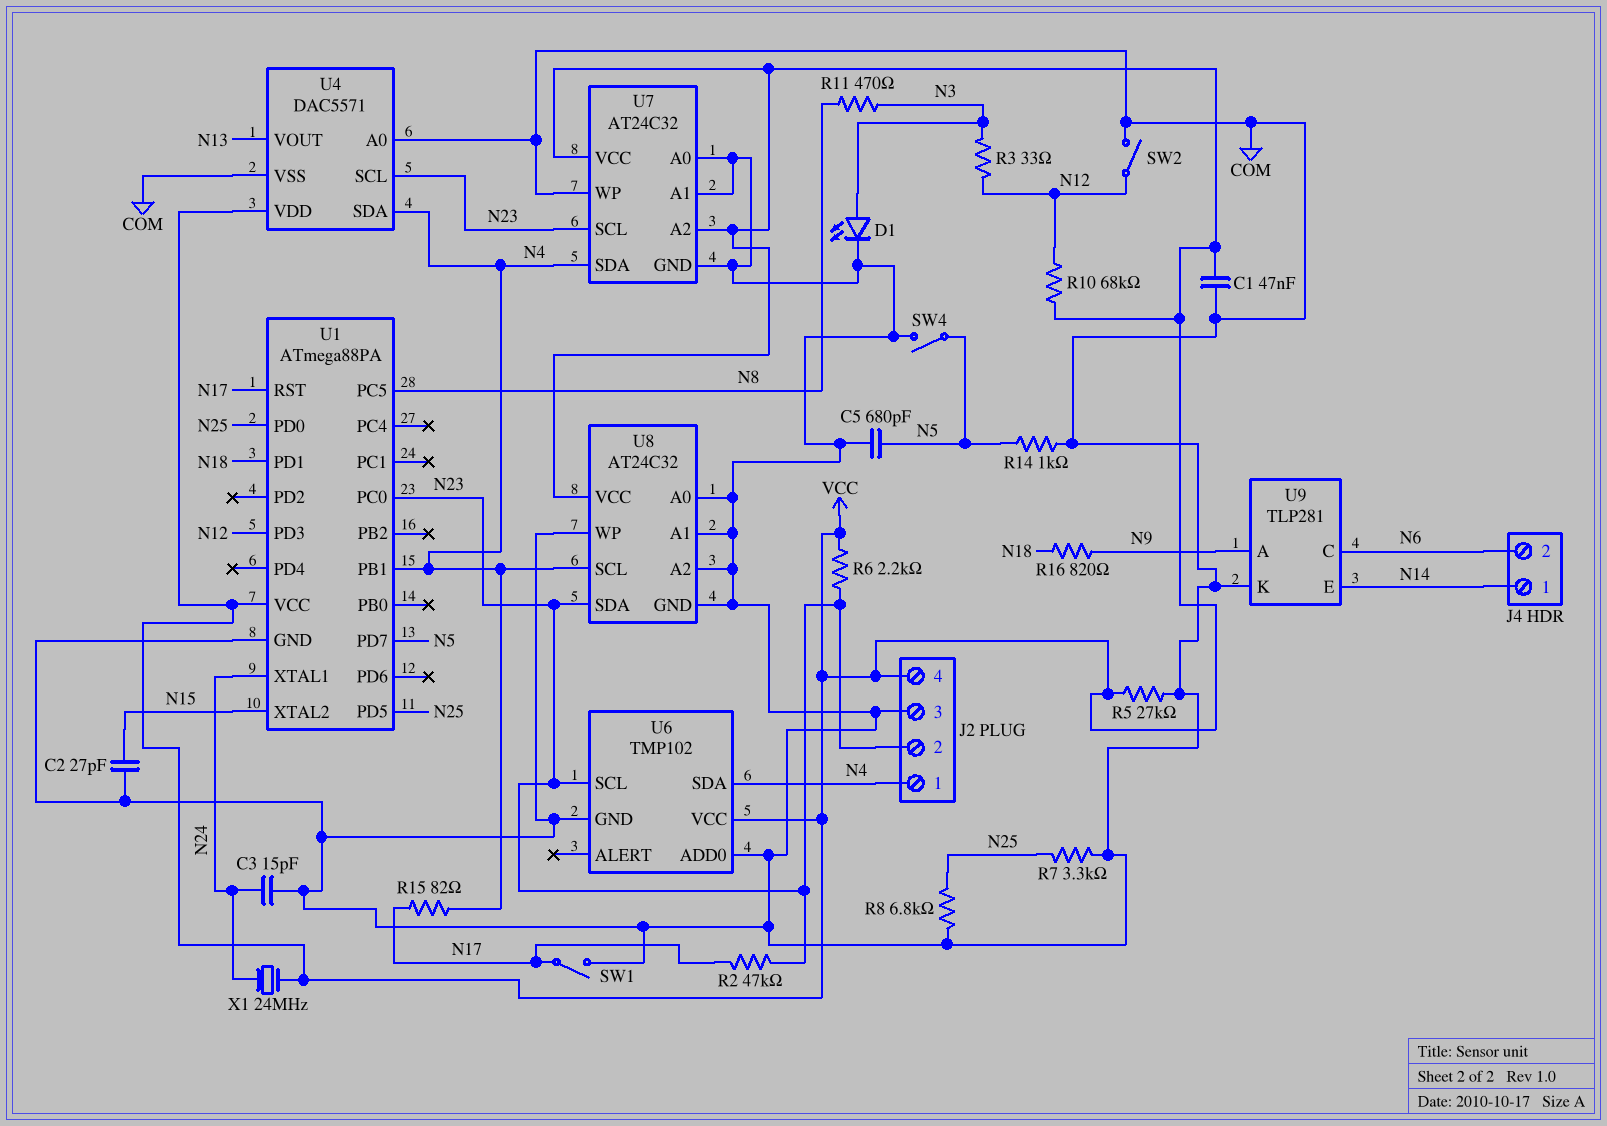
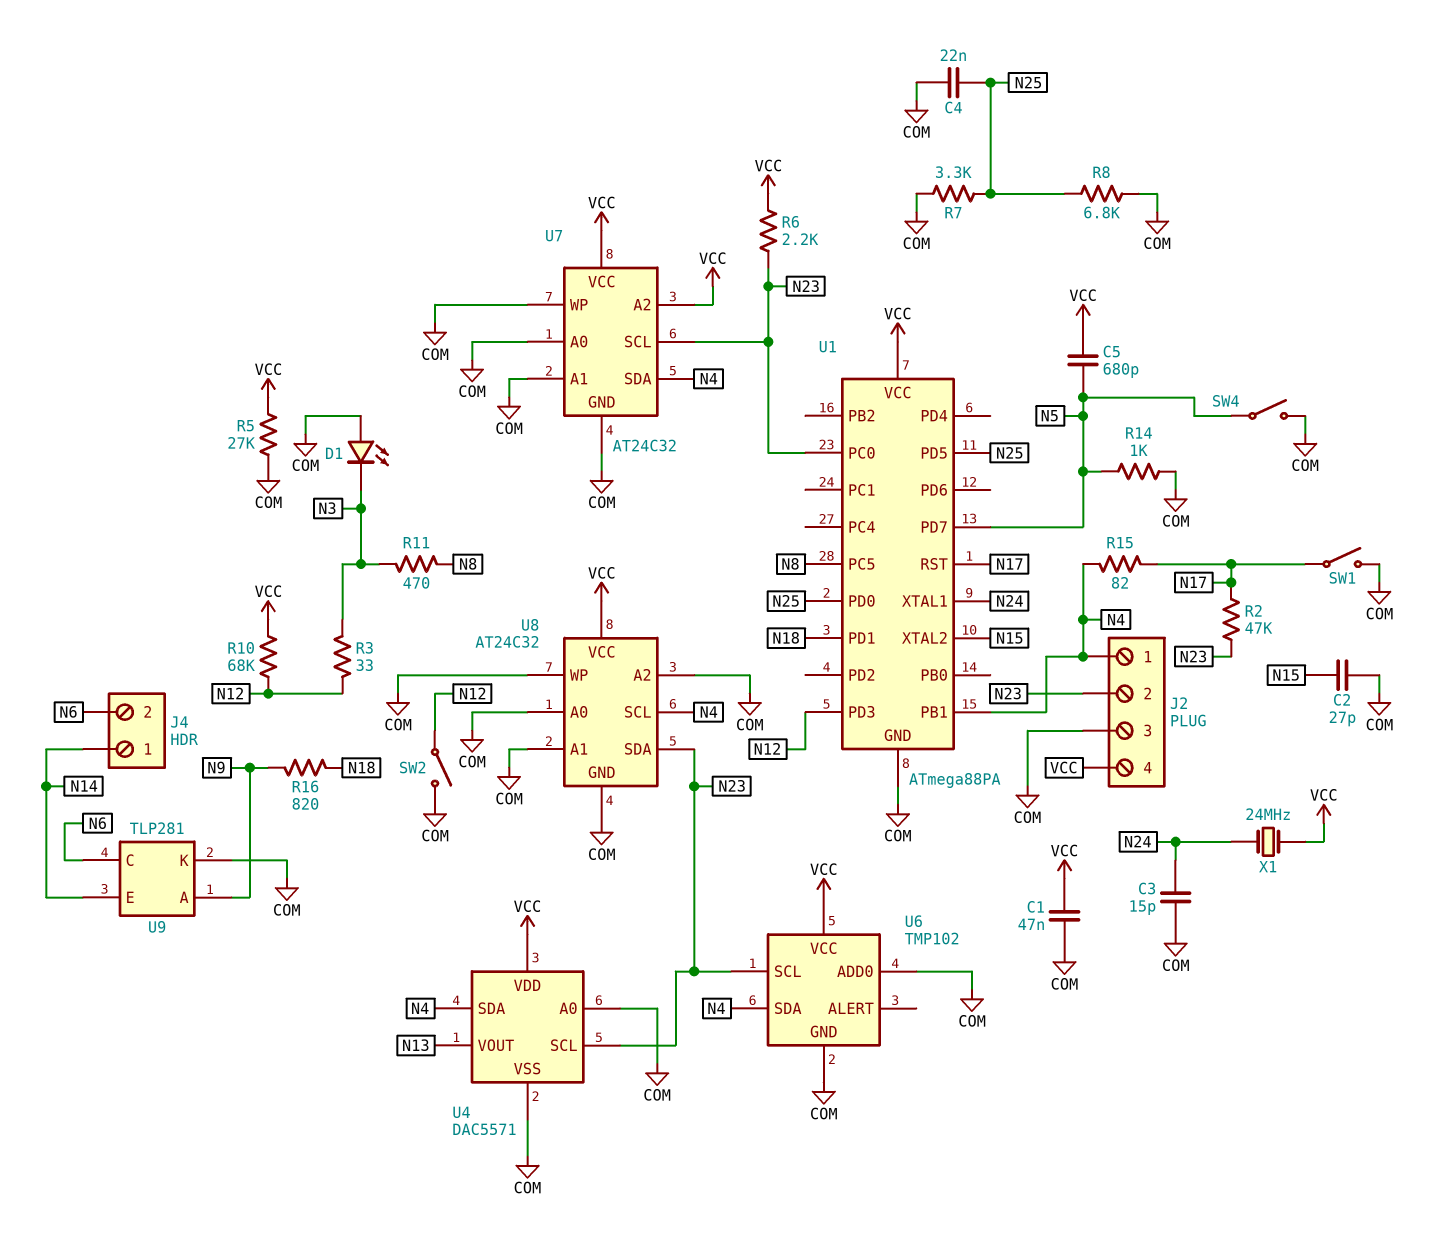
C4: none -> 22nF (COM, N25)
C5: 680pF (COM, N5) -> 680pF (N5, VCC)
D1: LED (A N3, K COM) -> LED (A COM, K N3)

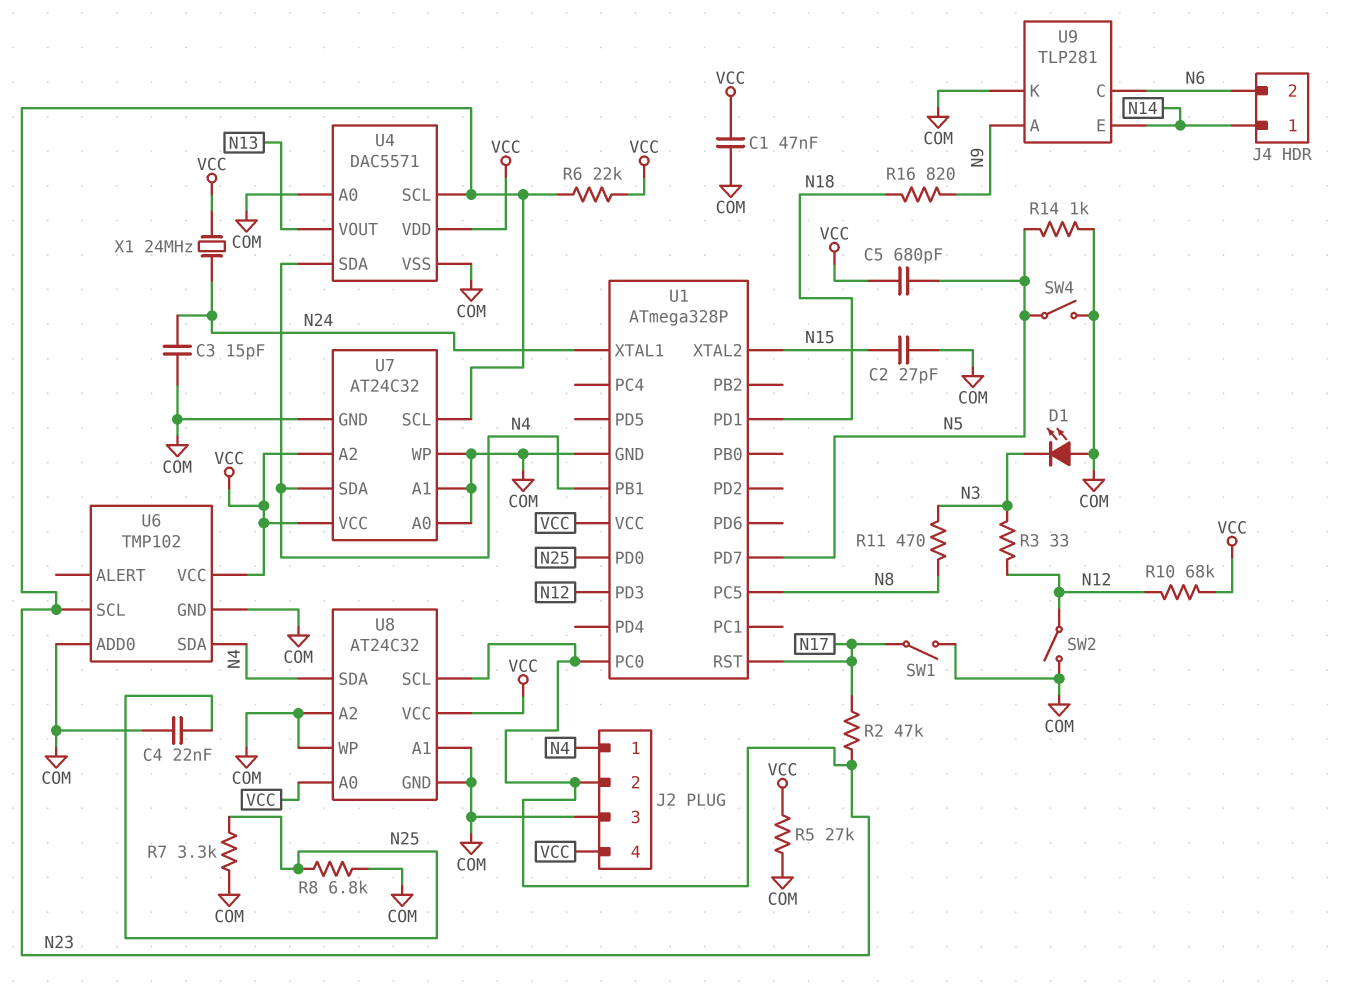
R6: 2.2k (N23, VCC) -> 22k (N23, VCC)
R15: 82 (N4, N17) -> none
U1: ATmega88PA -> ATmega328P
U1 pin PD5: N25 -> none
U8 pin A0: COM -> VCC
U8 pin SCL: N4 -> N23
U8 pin SDA: N23 -> N4

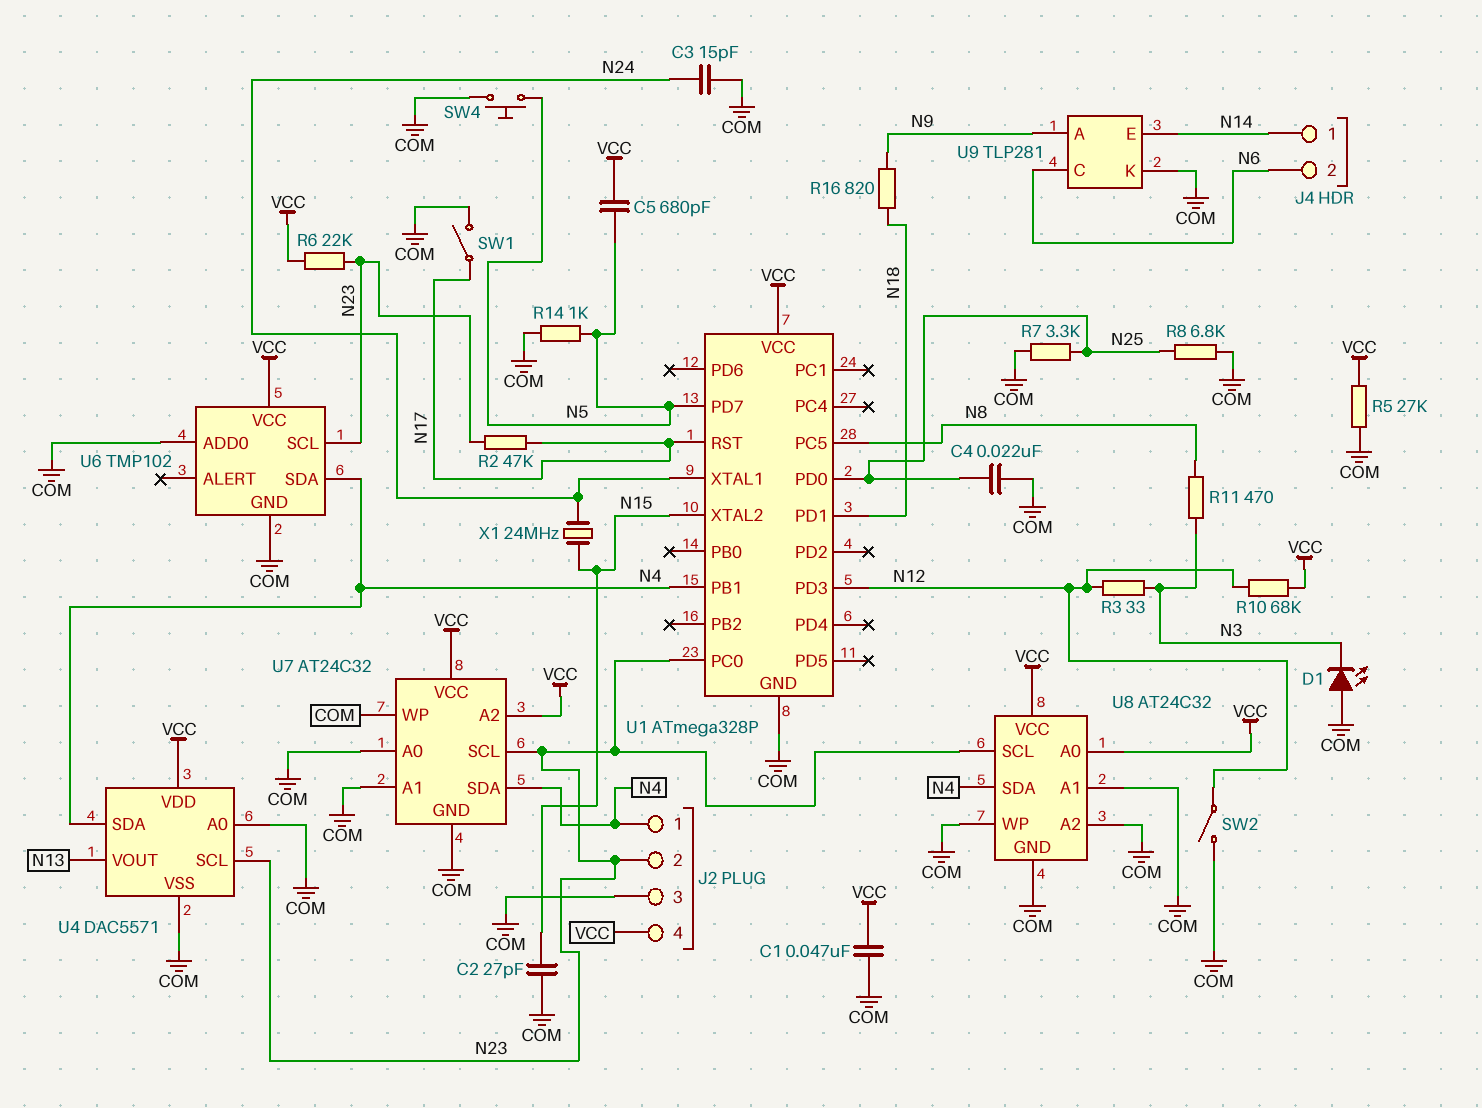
SW4: switch (COM, N5) -> button (COM, N5)
X1: 24MHz (N24, VCC) -> 24MHz (N15, N24)

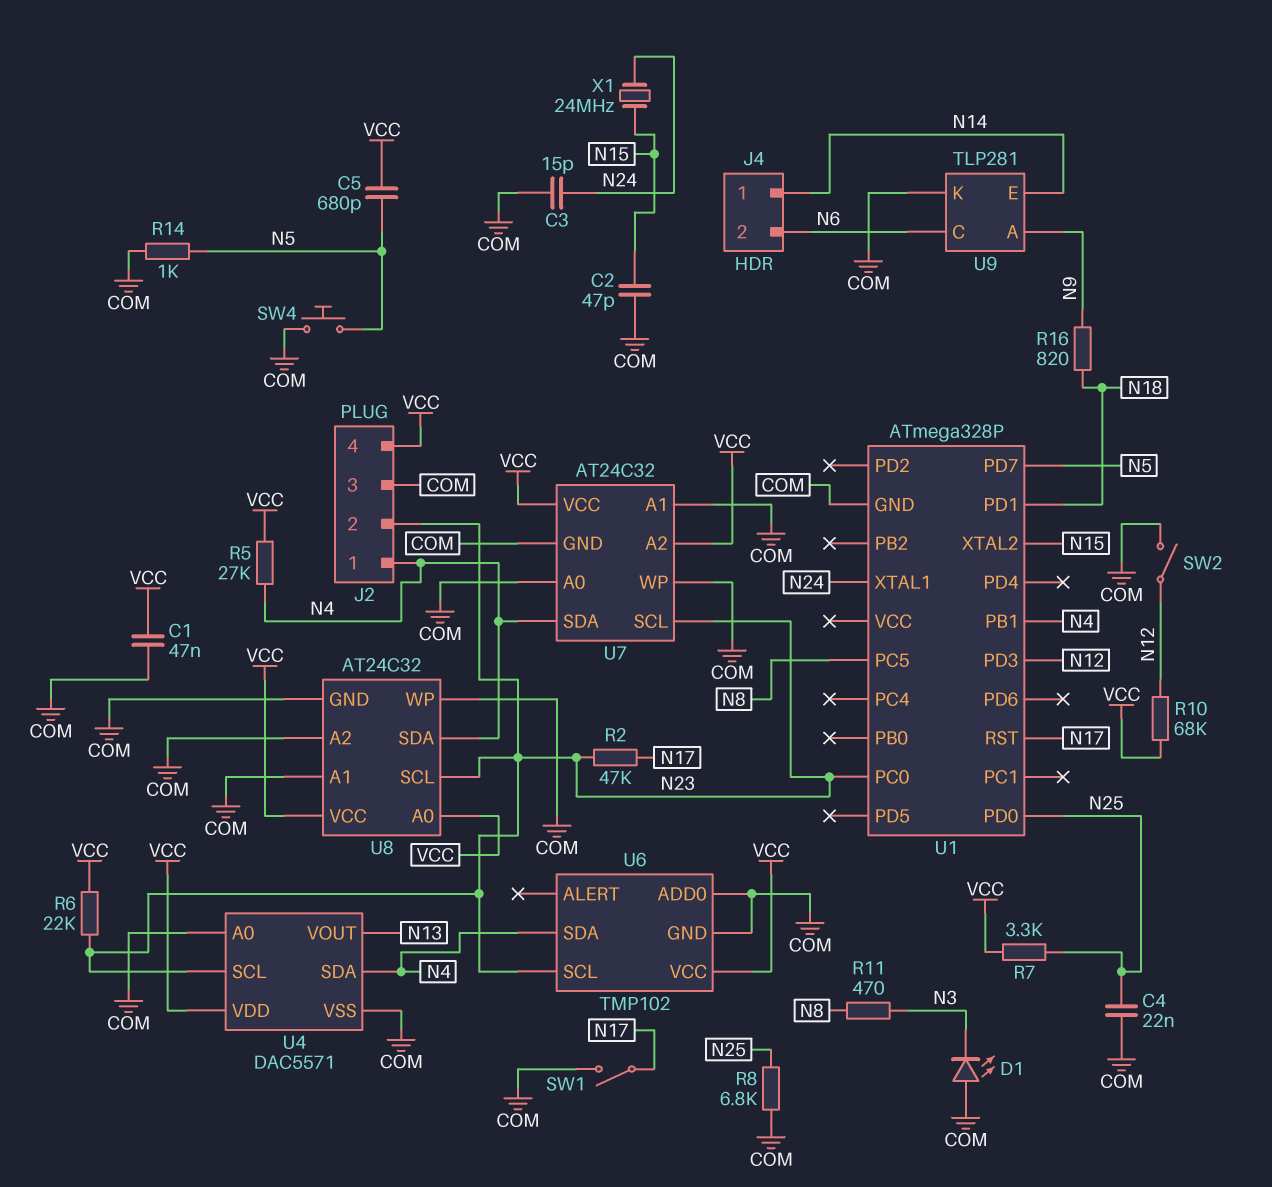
C2: 27pF (COM, N15) -> 47pF (COM, N15)
R3: 33 (N3, N12) -> none
R5: 27k (COM, VCC) -> 27k (N4, VCC)
R7: 3.3k (COM, N25) -> 3.3k (N25, VCC)
U1 pin VCC: VCC -> none

